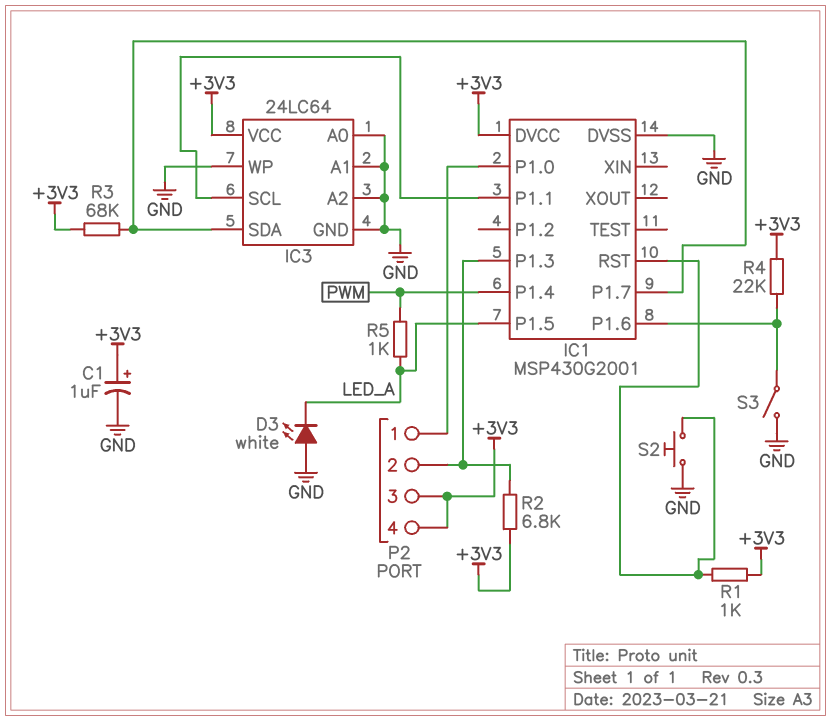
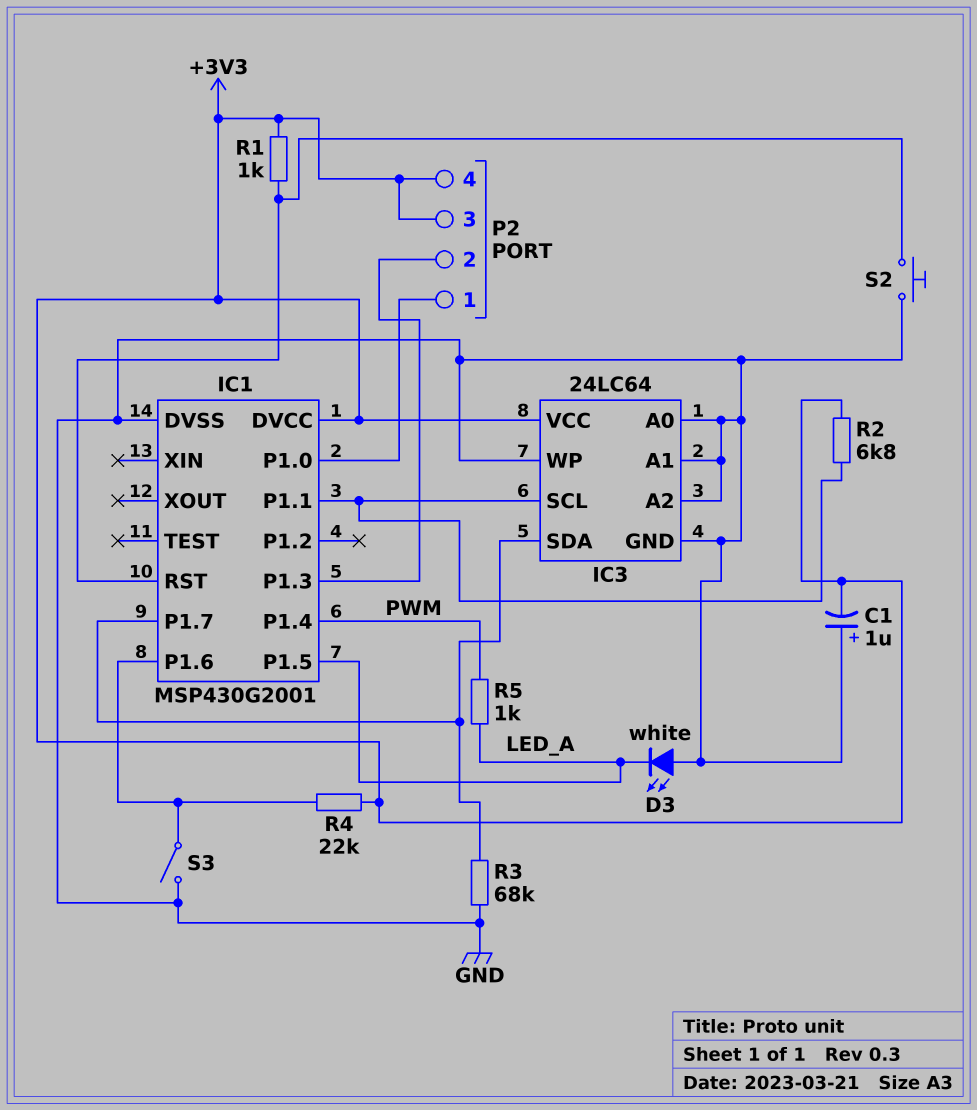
C1: 1uF (plus +3V3, minus GND) -> 1uF (plus GND, minus +3V3)
R2: 6.8k (+3V3, IC1/P1.3) -> 6.8k (+3V3, IC1/P1.1)
R3: 68k (+3V3, IC1/P1.7) -> 68k (GND, IC1/P1.7)

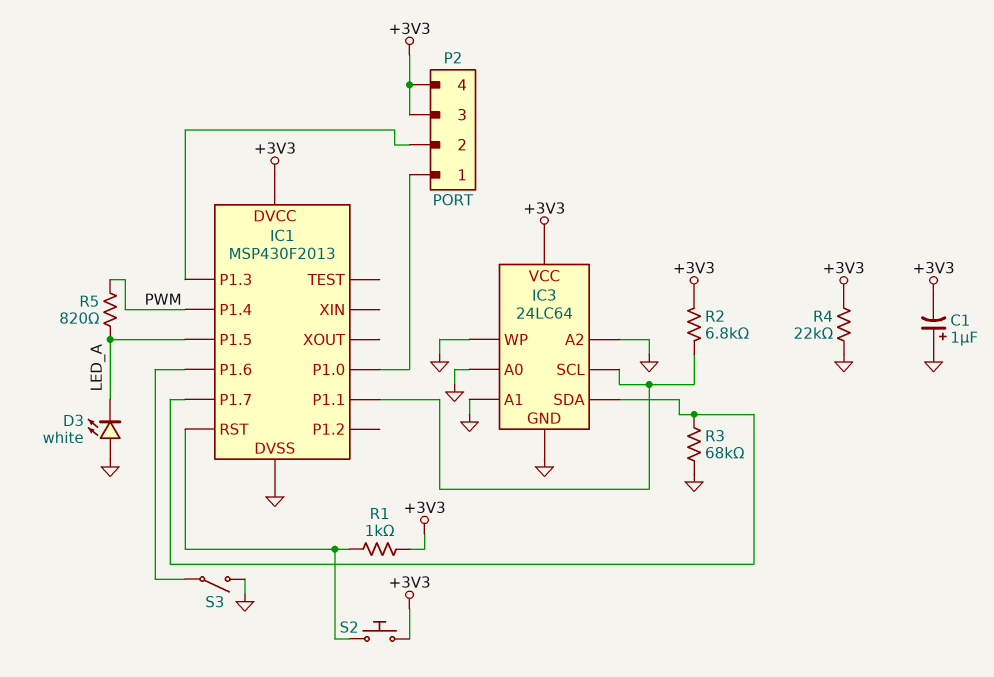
IC1: MSP430G2001 -> MSP430F2013
R4: 22k (+3V3, IC1/P1.6) -> 22k (+3V3, GND)
R5: 1k (LED_A, PWM) -> 820 (LED_A, PWM)
S2: button (GND, IC1/RST) -> button (+3V3, IC1/RST)

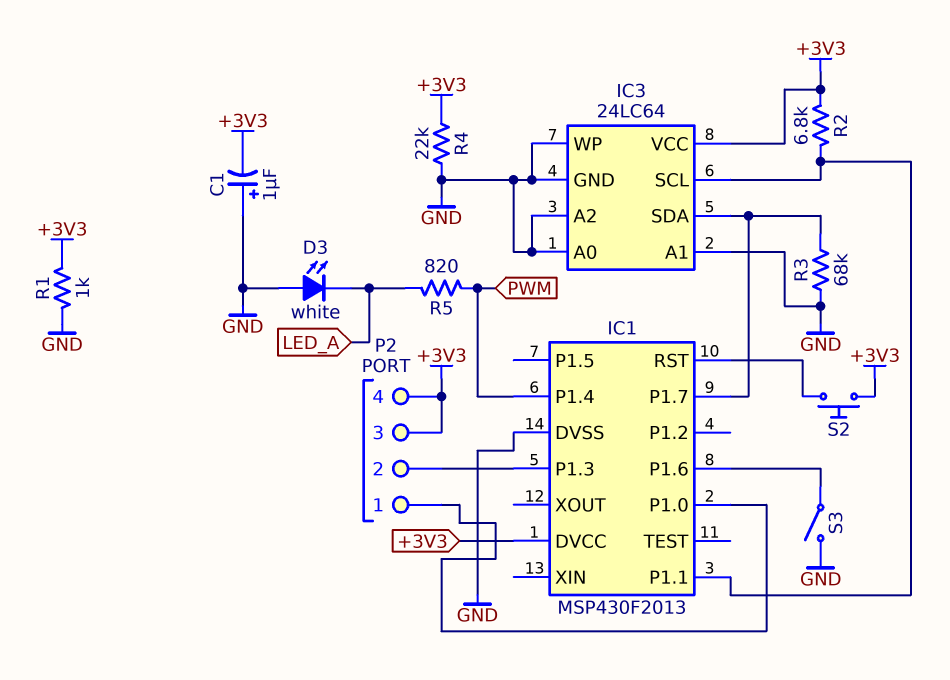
IC1 pin P1.5: LED_A -> none
R1: 1k (+3V3, IC1/RST) -> 1k (+3V3, GND)

